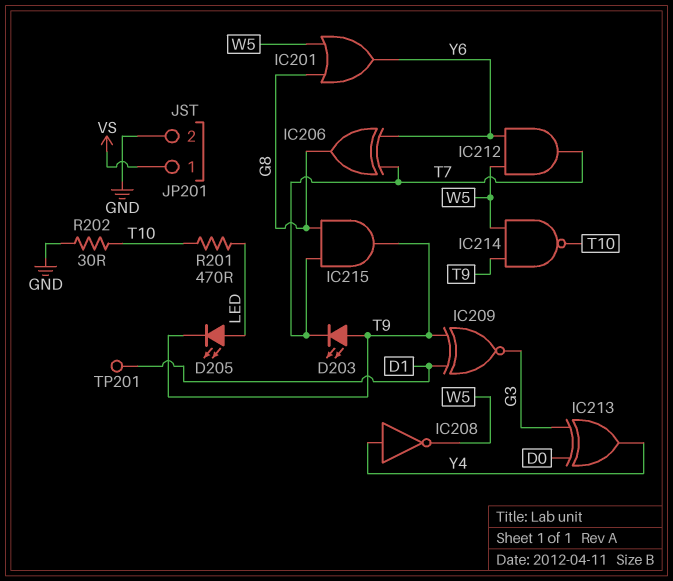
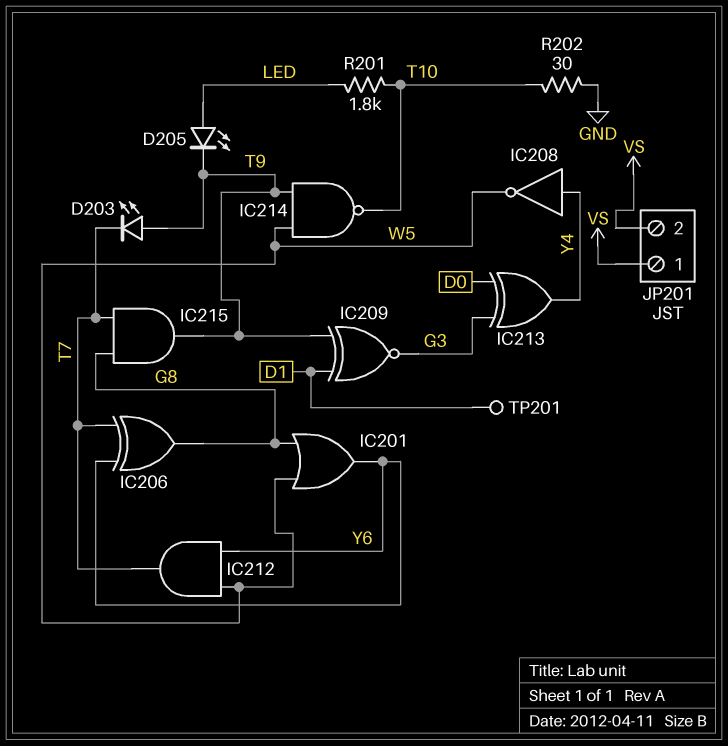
JP201 pin 2: GND -> VS
R201: 470 (LED, T10) -> 1.8k (LED, T10)

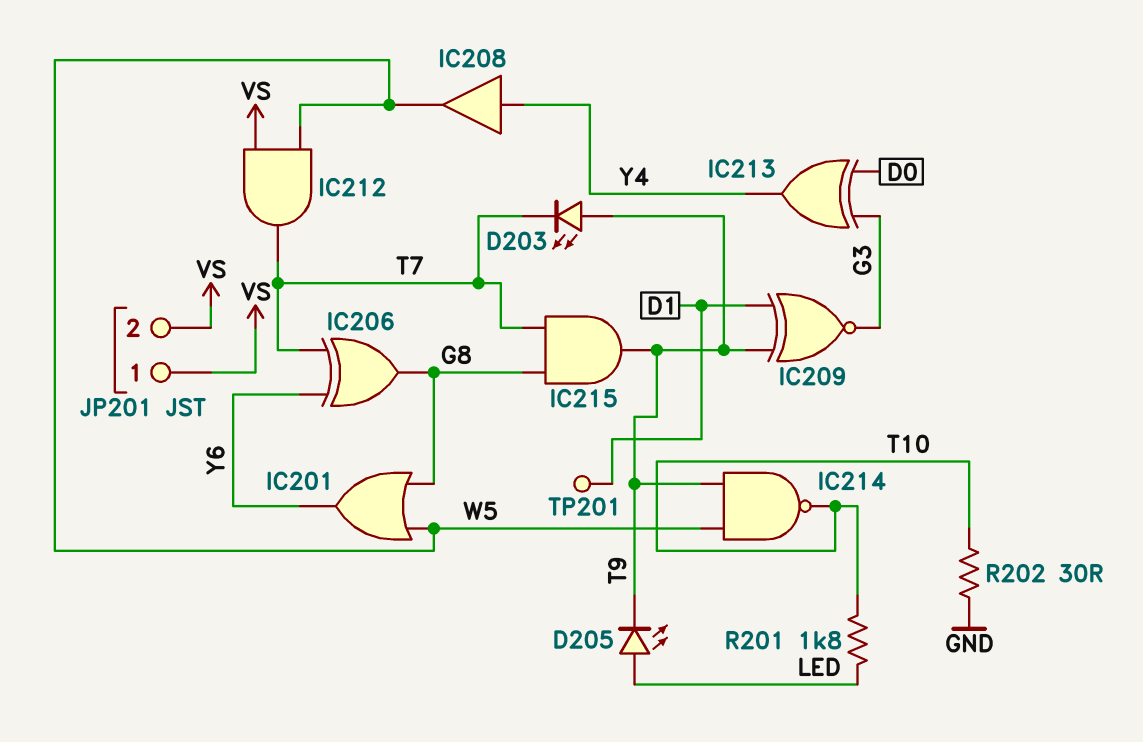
IC208: NOT (in Y4, out W5) -> buffer (in Y4, out W5)
IC212: AND (in W5, in Y6, out T7) -> AND (in VS, in W5, out T7)

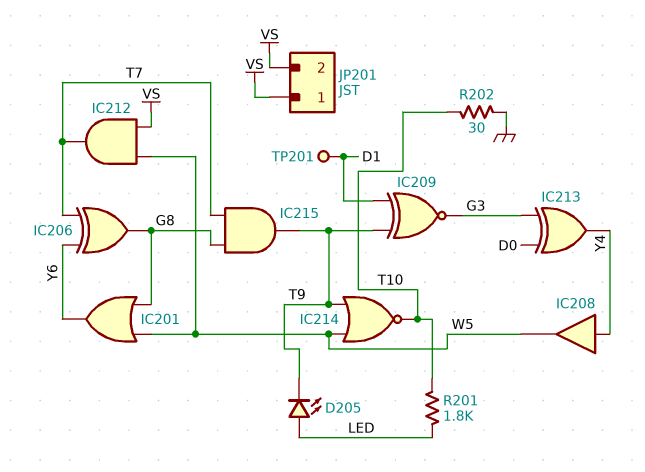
D203: LED (A T9, K T7) -> none
IC214: NAND (in T9, in W5, out T10) -> NOR (in T9, in W5, out T10)

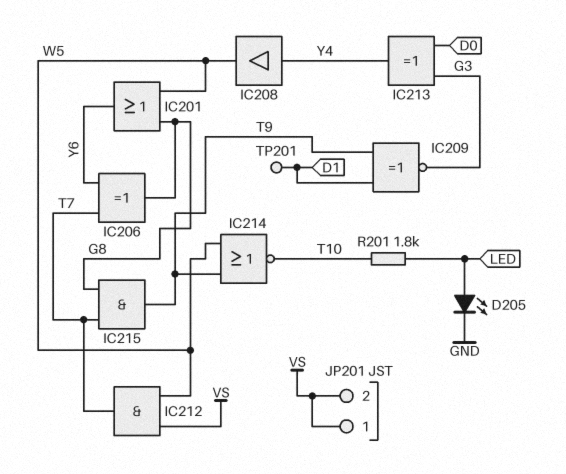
D205: LED (A LED, K T9) -> LED (A LED, K GND)
R202: 30 (GND, T10) -> none

